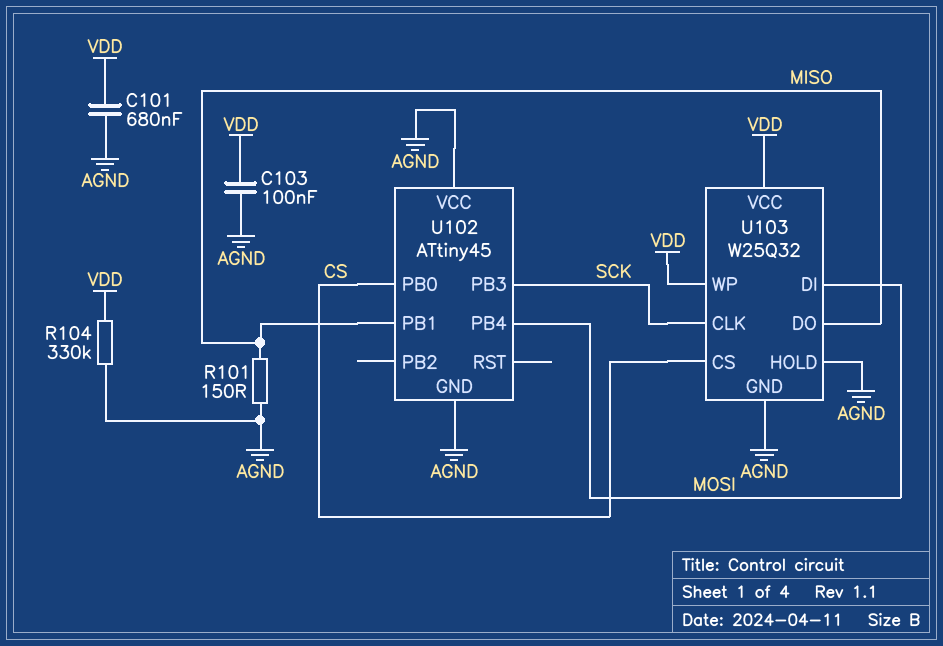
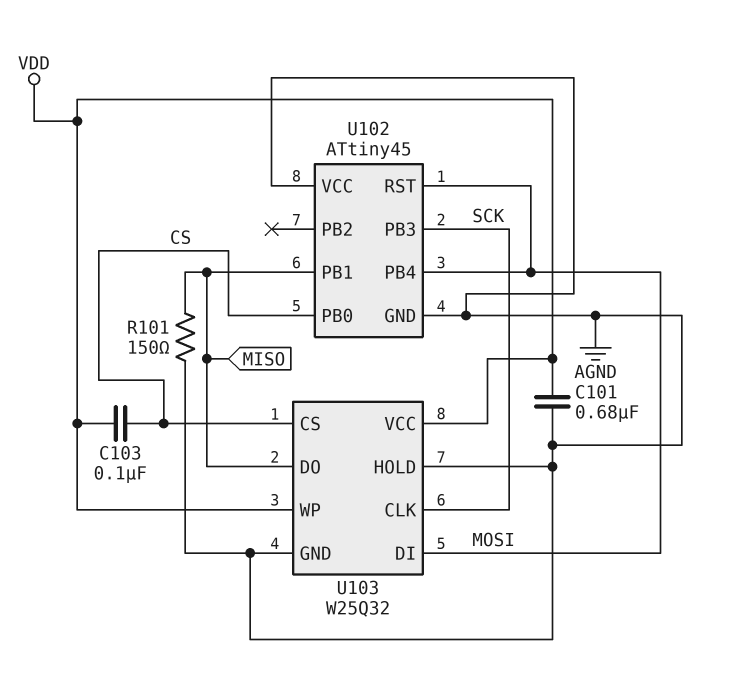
C103: 100nF (AGND, VDD) -> 100nF (CS, VDD)
R104: 330k (AGND, VDD) -> none
U102 pin RST: none -> MOSI

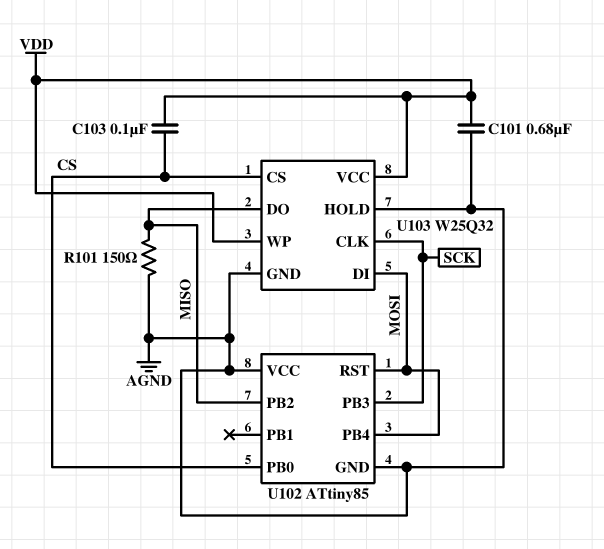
U102: ATtiny45 -> ATtiny85
U102 pin PB1: MISO -> none
U102 pin PB2: none -> MISO

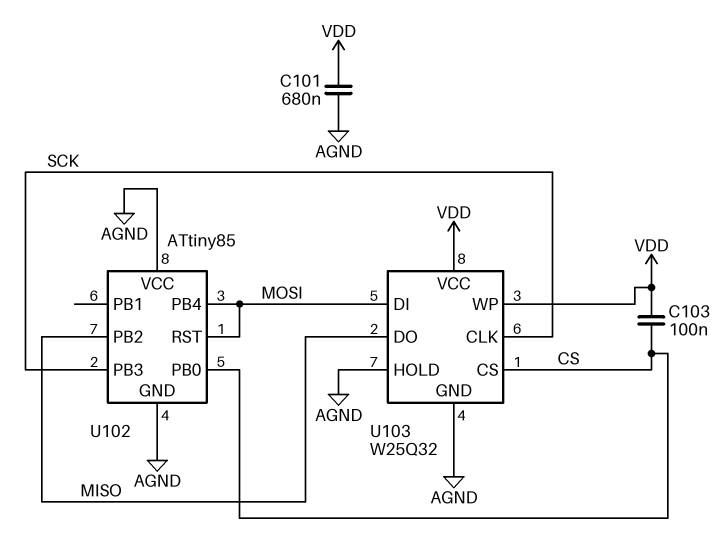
R101: 150 (AGND, MISO) -> none

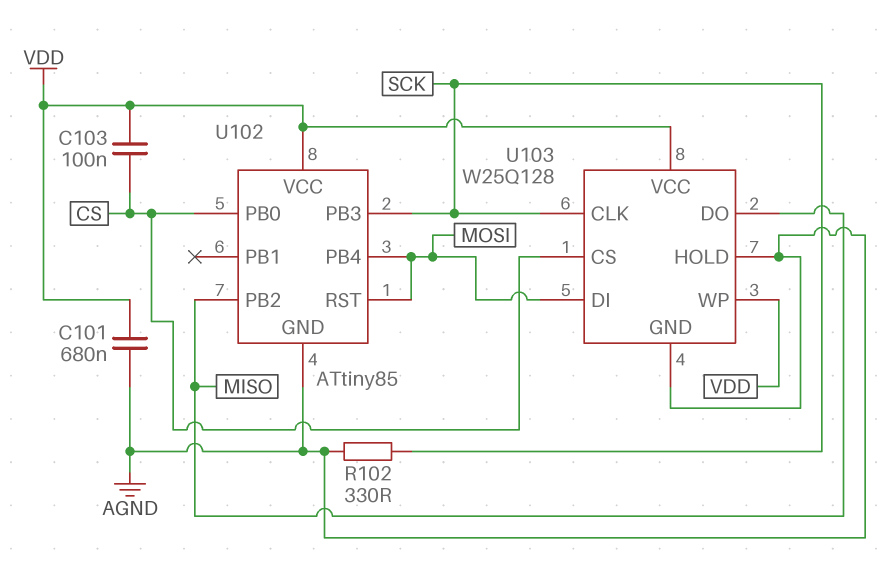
R102: none -> 330 (AGND, SCK)
U102 pin VCC: AGND -> VDD
U103: W25Q32 -> W25Q128

